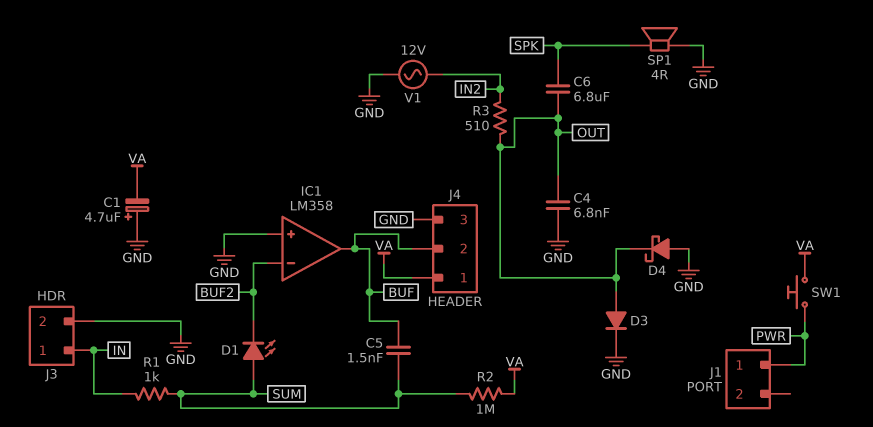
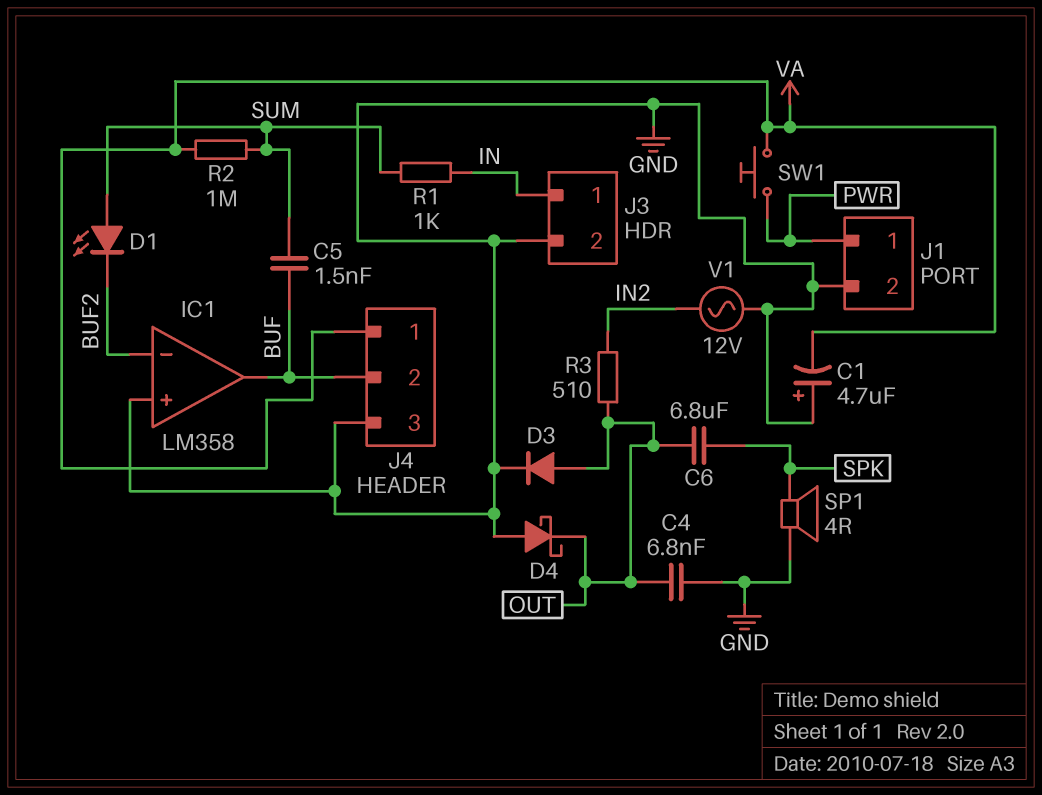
J1 pin 2: none -> GND

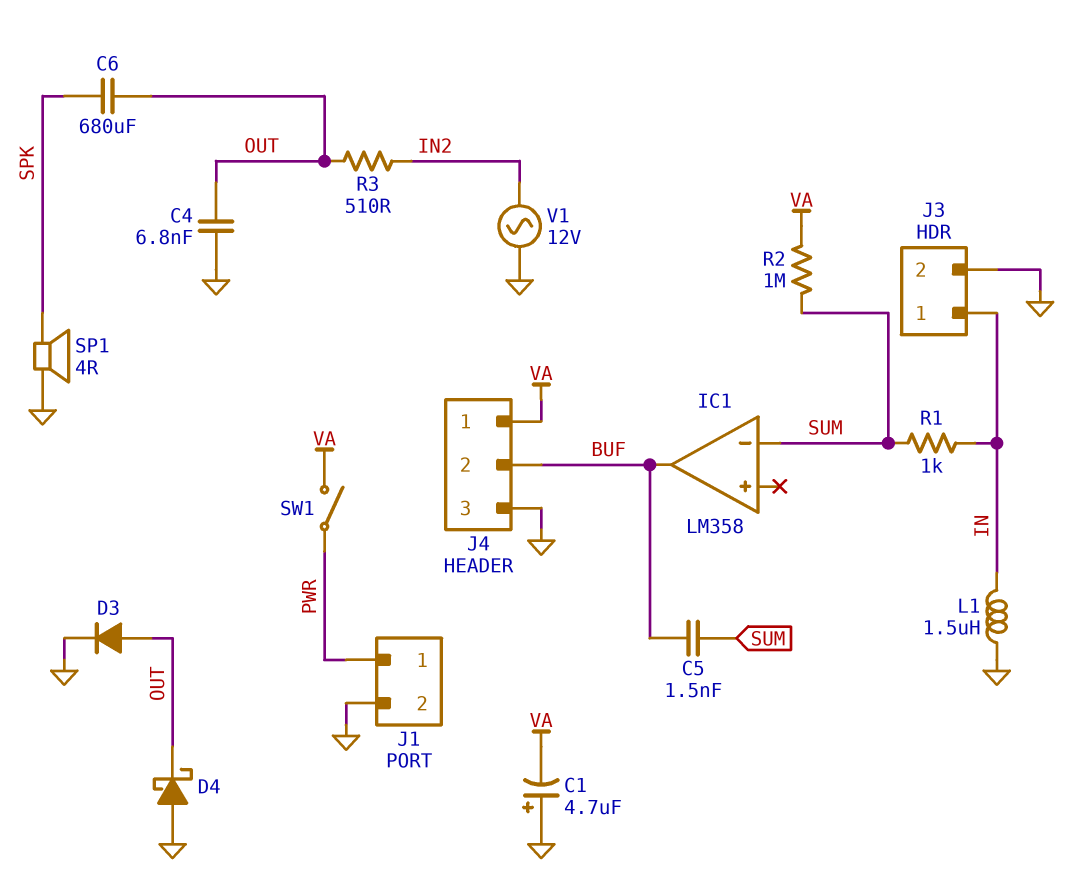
C6: 6.8uF (OUT, SPK) -> 680uF (OUT, SPK)
D1: LED (A SUM, K BUF2) -> none
IC1 pin in+: GND -> none
IC1 pin in-: BUF2 -> SUM
L1: none -> 1.5uH (GND, IN)
SW1: button (PWR, VA) -> switch (PWR, VA)

